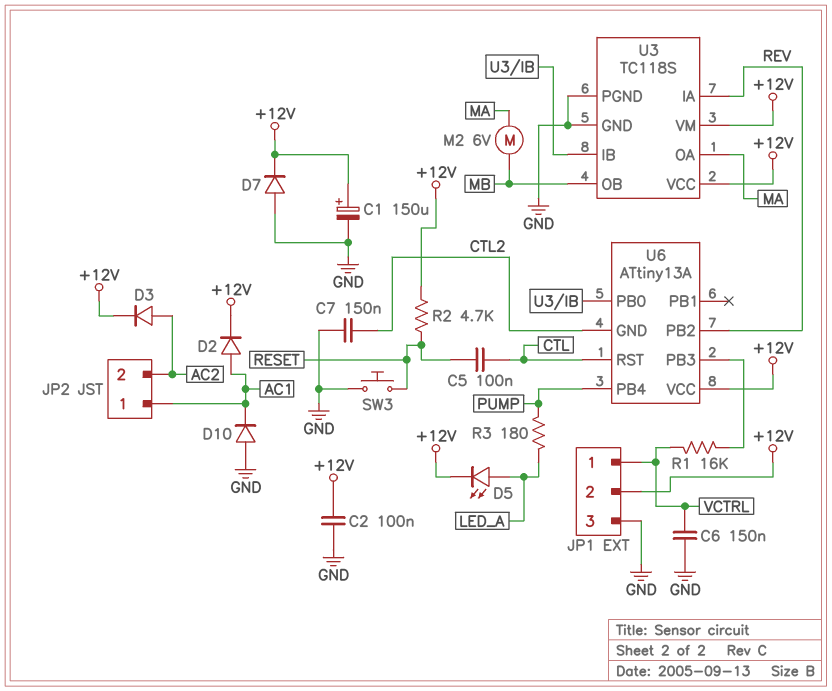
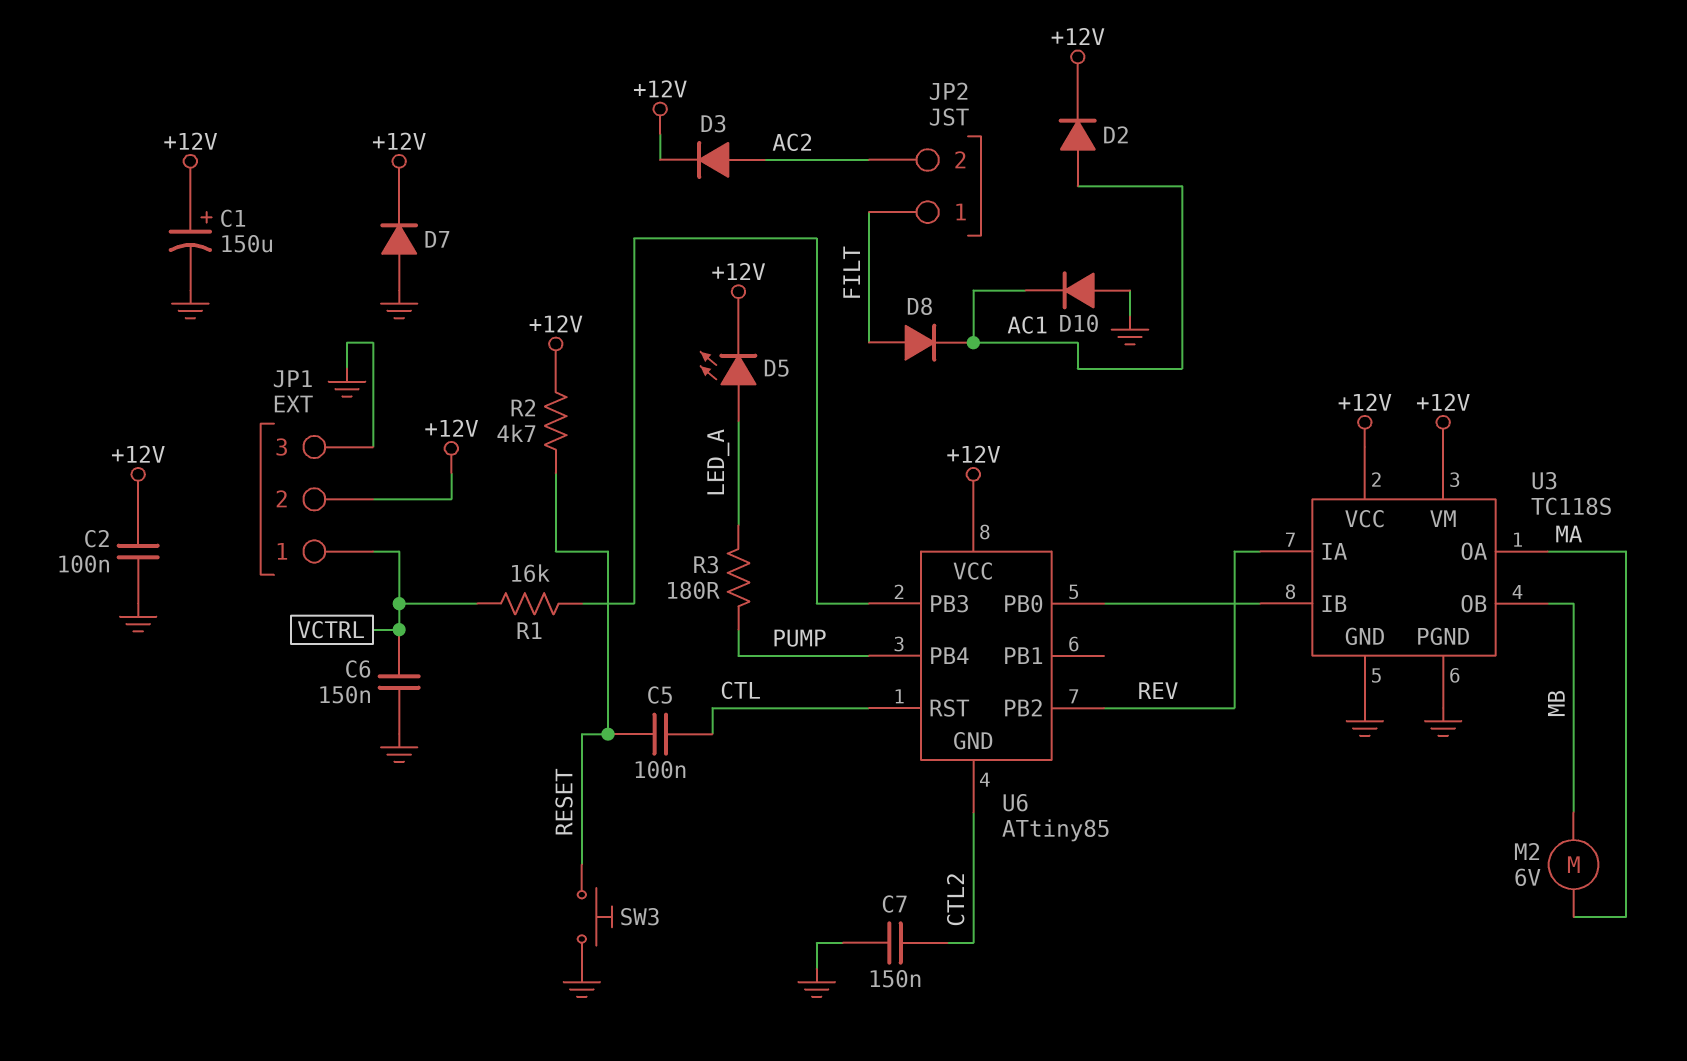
D8: none -> diode (A FILT, K AC1)
JP2 pin 1: AC1 -> FILT
U6: ATtiny13A -> ATtiny85

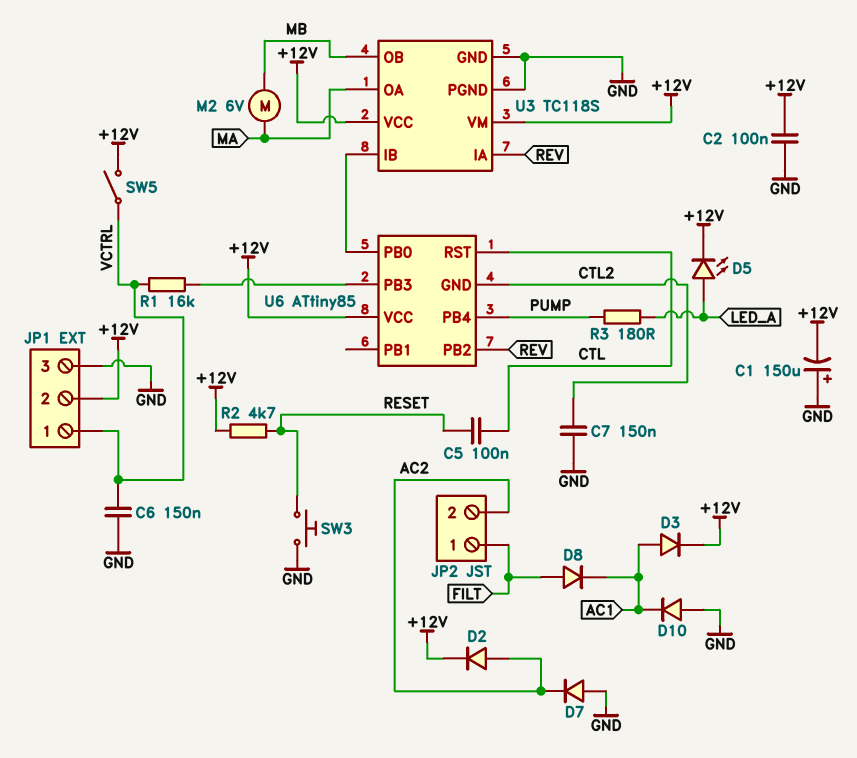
C1: 150uF (plus +12V, minus GND) -> 150uF (plus GND, minus +12V)
D2: diode (A AC1, K +12V) -> diode (A AC2, K +12V)
D3: diode (A AC2, K +12V) -> diode (A AC1, K +12V)
D7: diode (A GND, K +12V) -> diode (A GND, K AC2)
SW5: none -> switch (+12V, VCTRL)

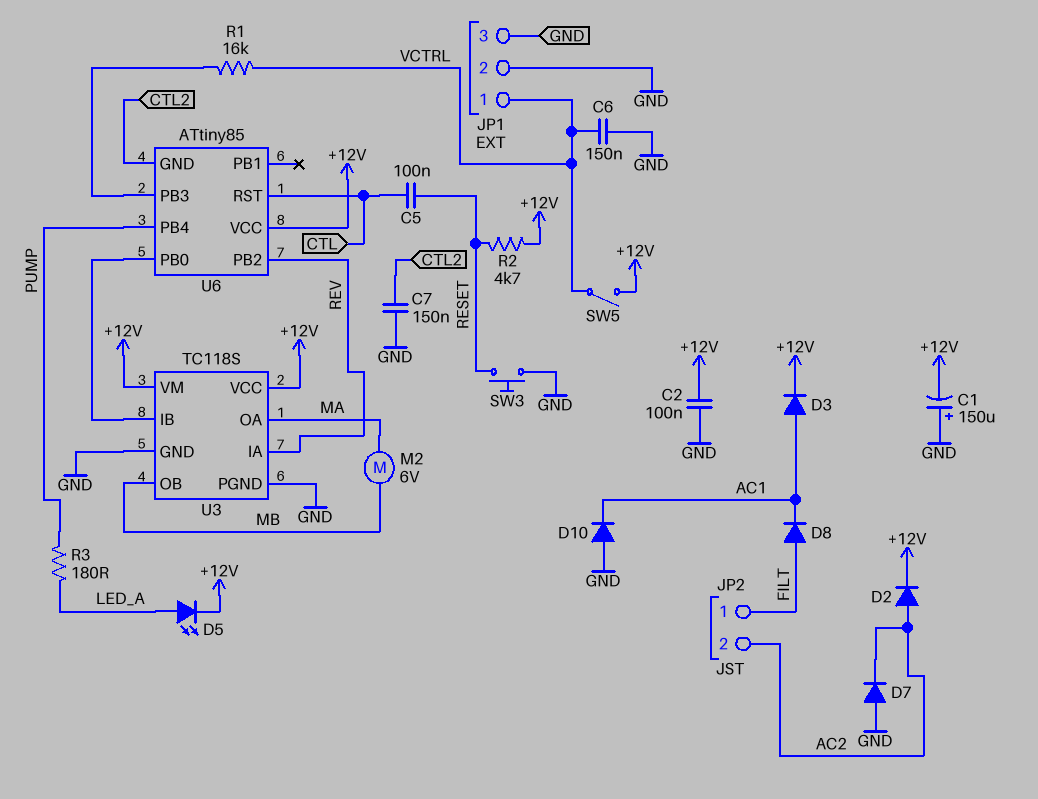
JP1 pin 2: +12V -> GND

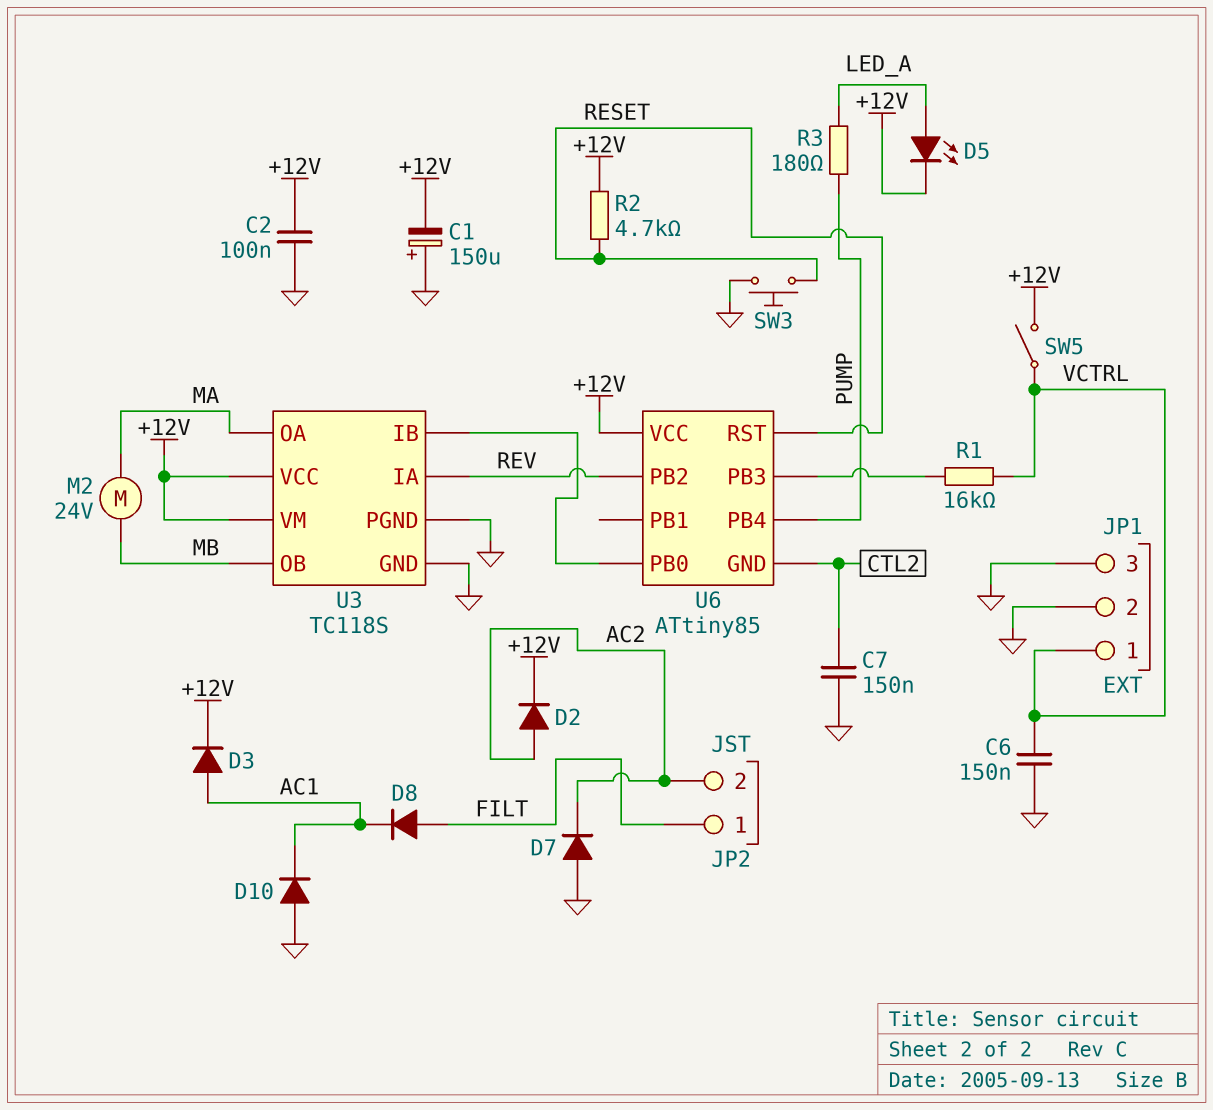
C5: 100nF (CTL, RESET) -> none
M2: motor 6V (MA, MB) -> motor 24V (MA, MB)
U6 pin RST: CTL -> RESET

